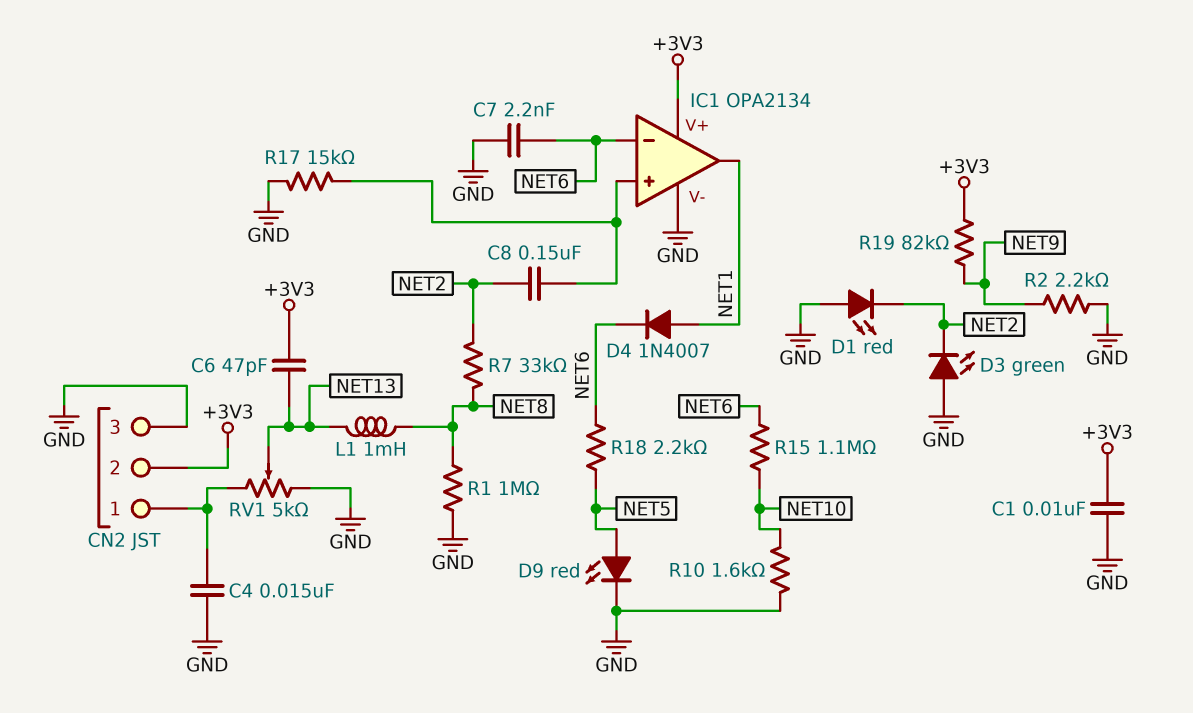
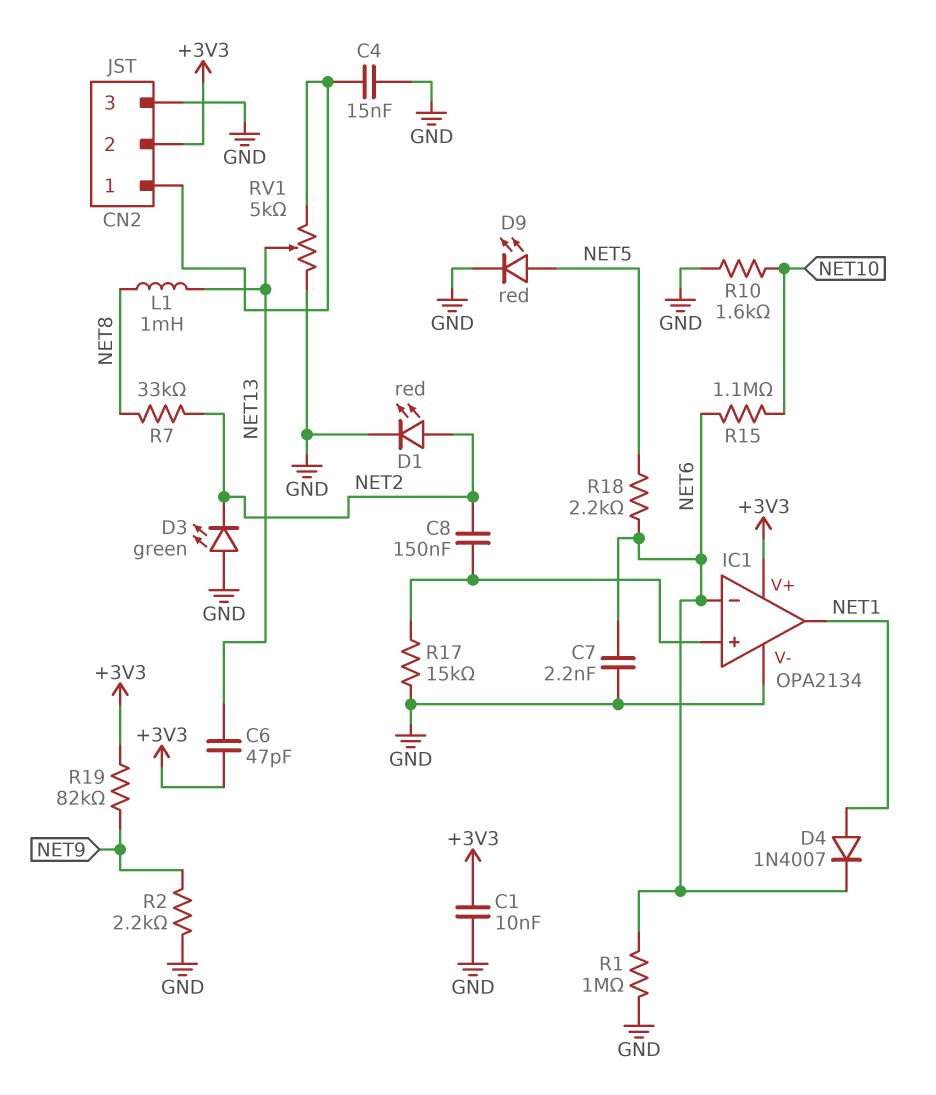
D1: LED red (A GND, K NET2) -> LED red (A NET2, K GND)
R1: 1M (GND, NET8) -> 1M (GND, NET6)

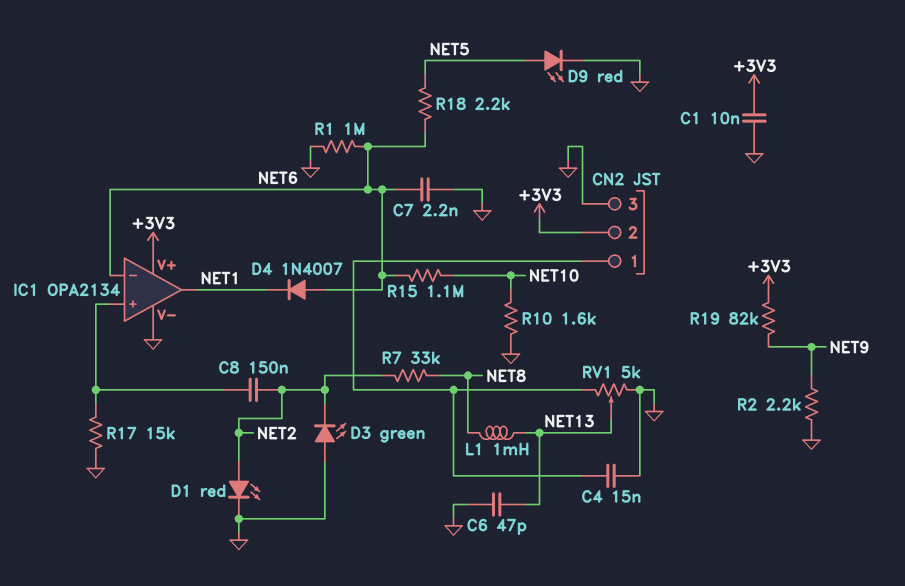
C6: 47pF (+3V3, NET13) -> 47pF (GND, NET13)
D4: diode 1N4007 (A NET1, K NET6) -> diode 1N4007 (A NET6, K NET1)

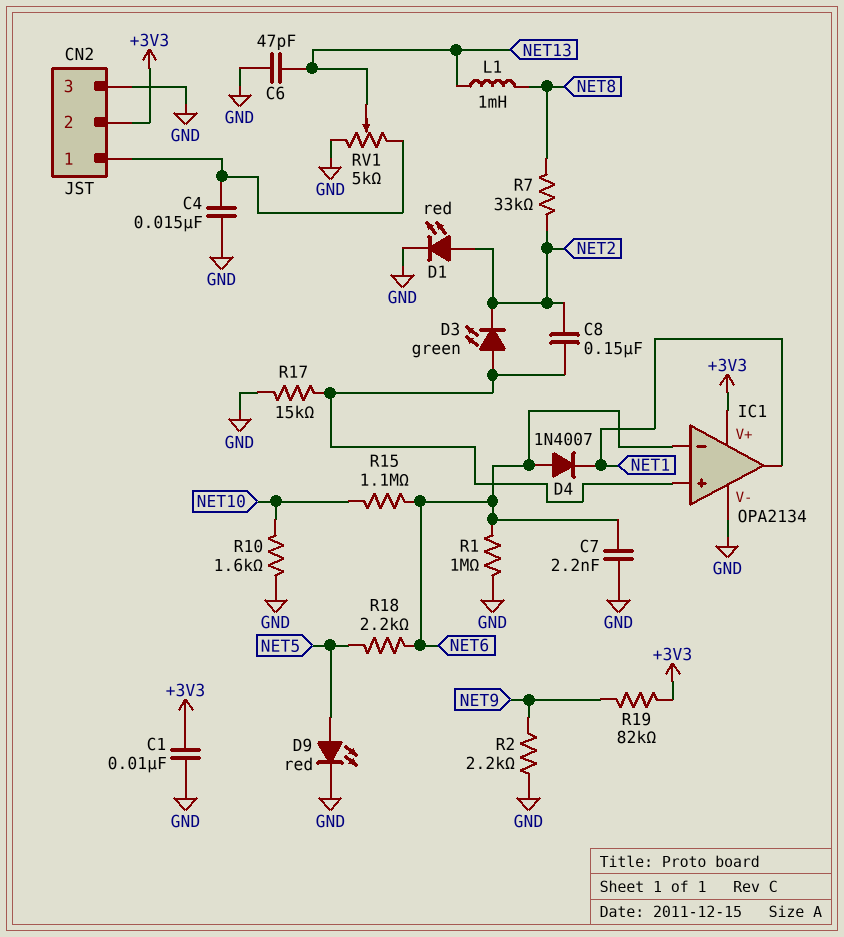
D3: LED green (A GND, K NET2) -> LED green (A IC1/in+, K NET2)

